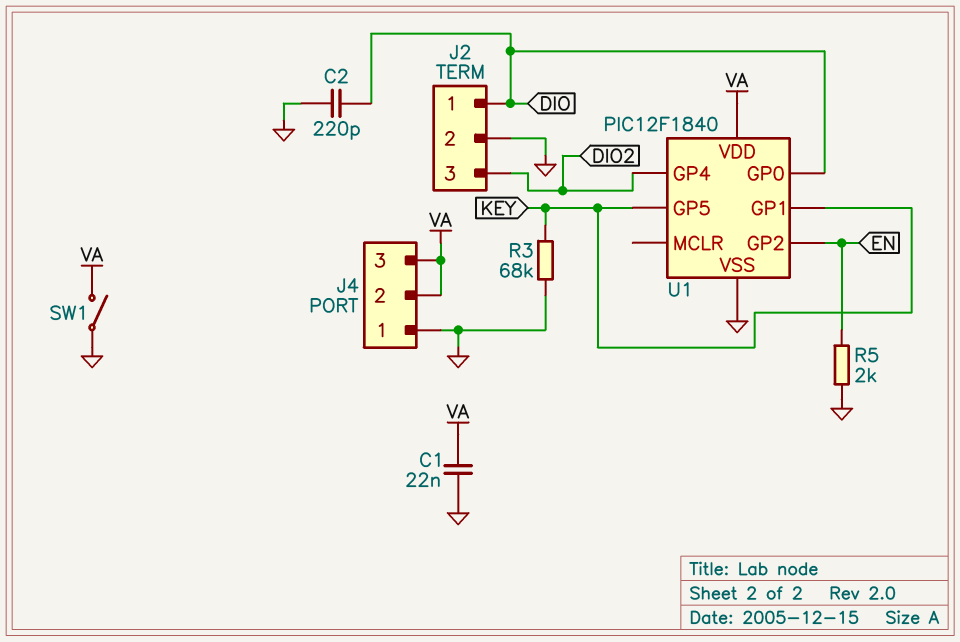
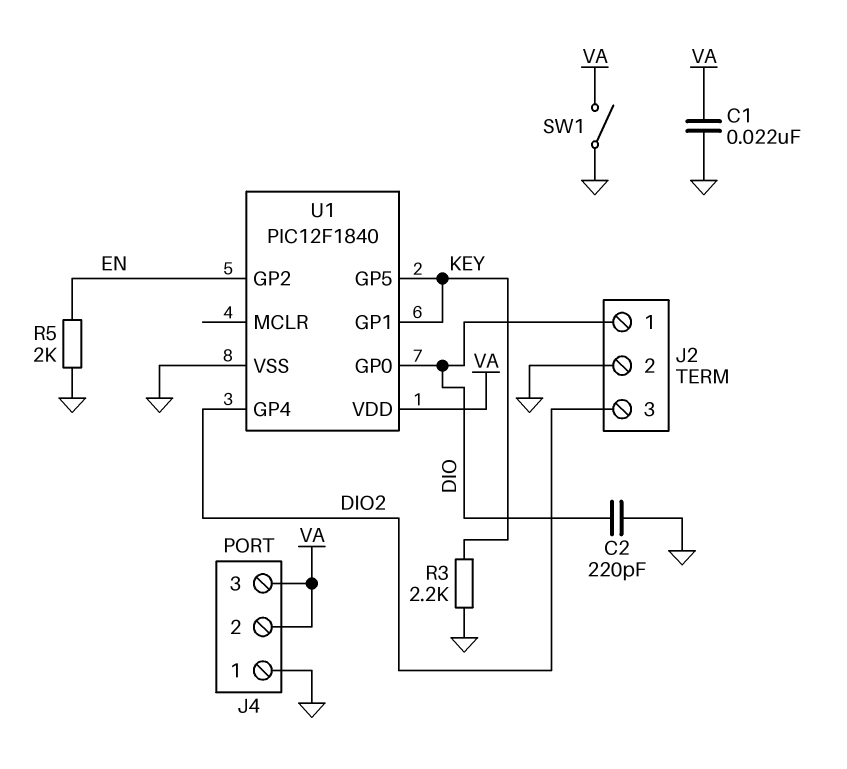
R3: 68k (GND, KEY) -> 2.2k (GND, KEY)

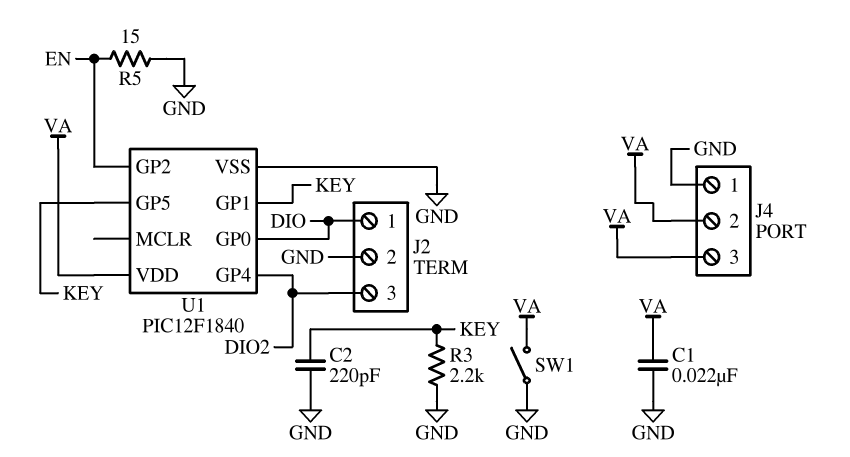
C2: 220pF (DIO, GND) -> 220pF (GND, KEY)
R5: 2k (EN, GND) -> 15 (EN, GND)

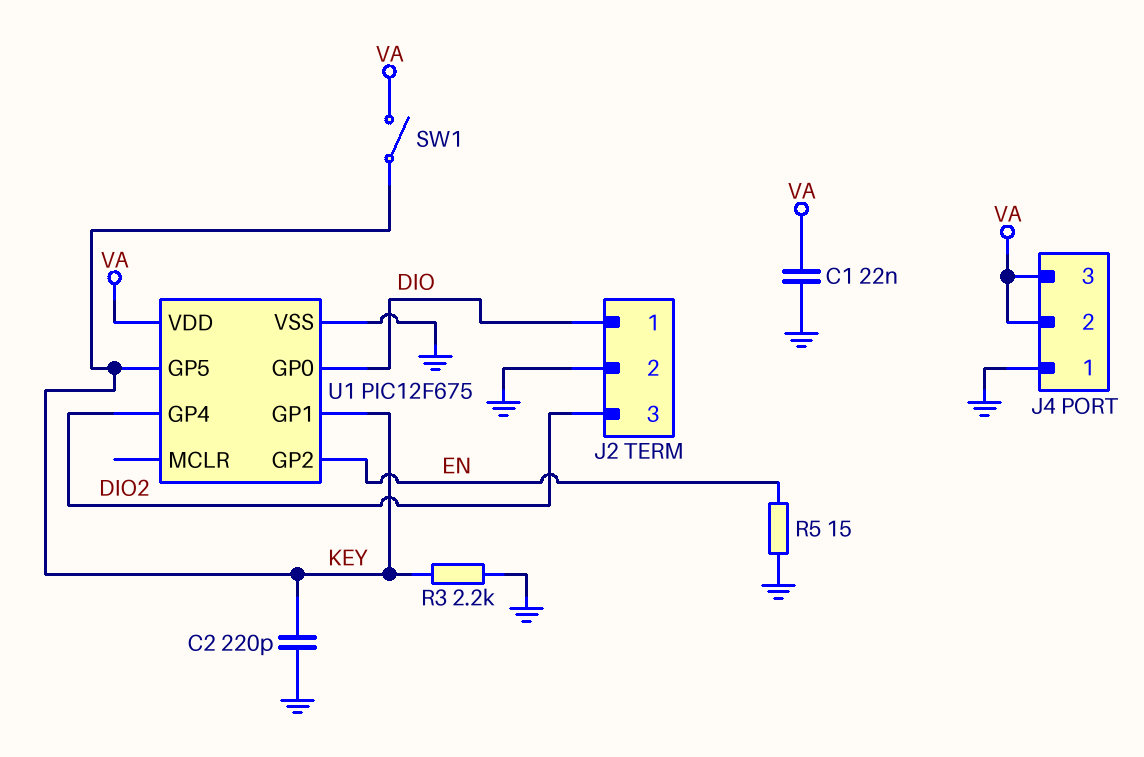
SW1: switch (GND, VA) -> switch (KEY, VA)
U1: PIC12F1840 -> PIC12F675

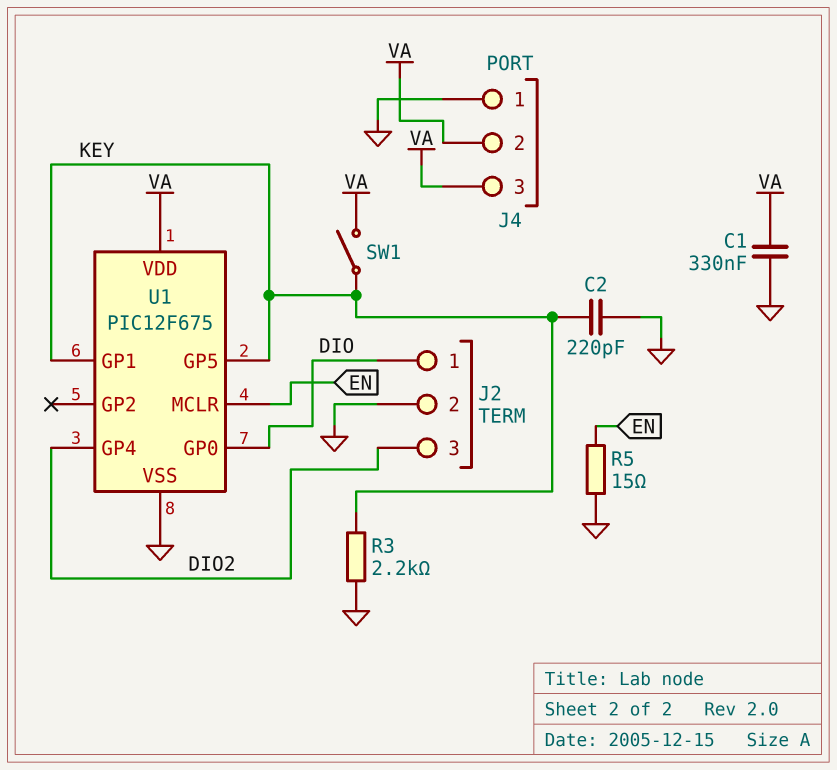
C1: 22nF (GND, VA) -> 330nF (GND, VA)
U1 pin GP2: EN -> none
U1 pin MCLR: none -> EN

